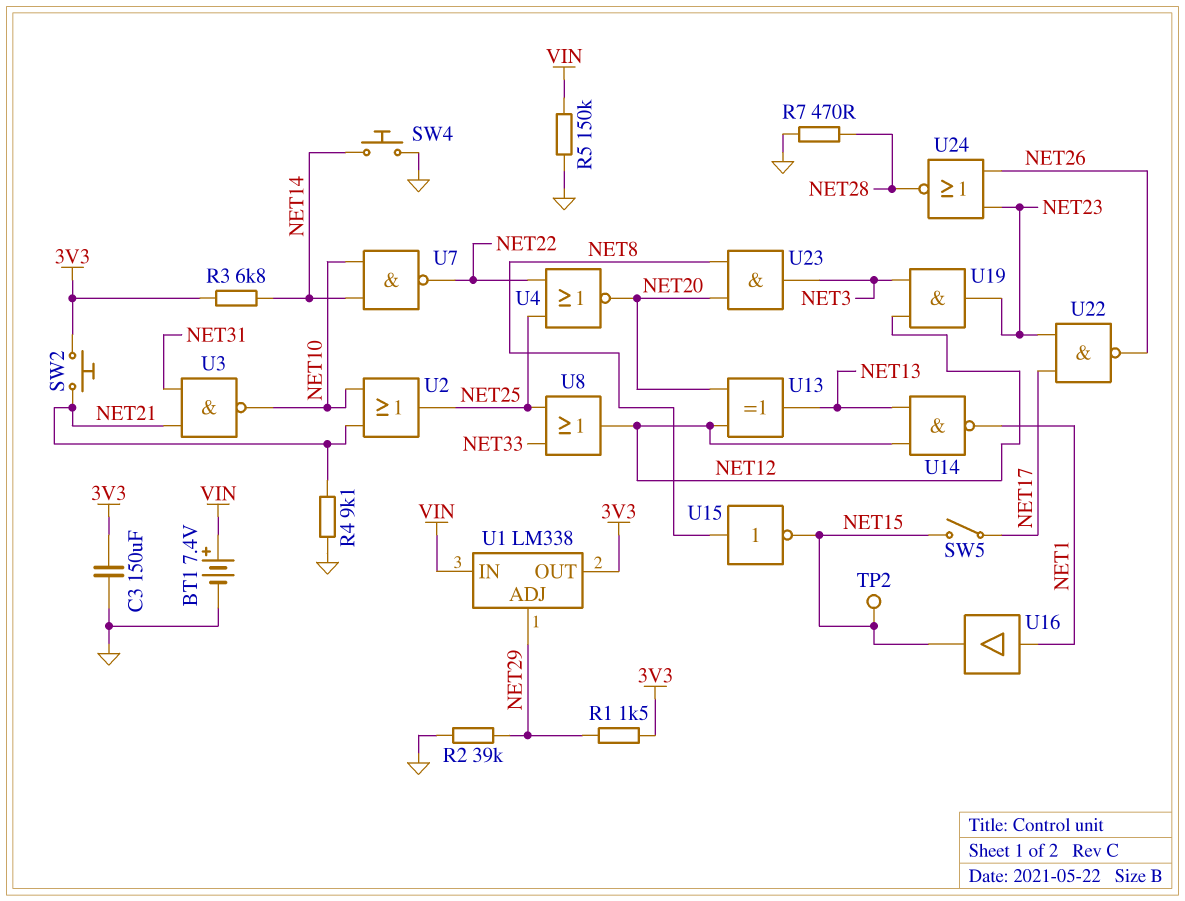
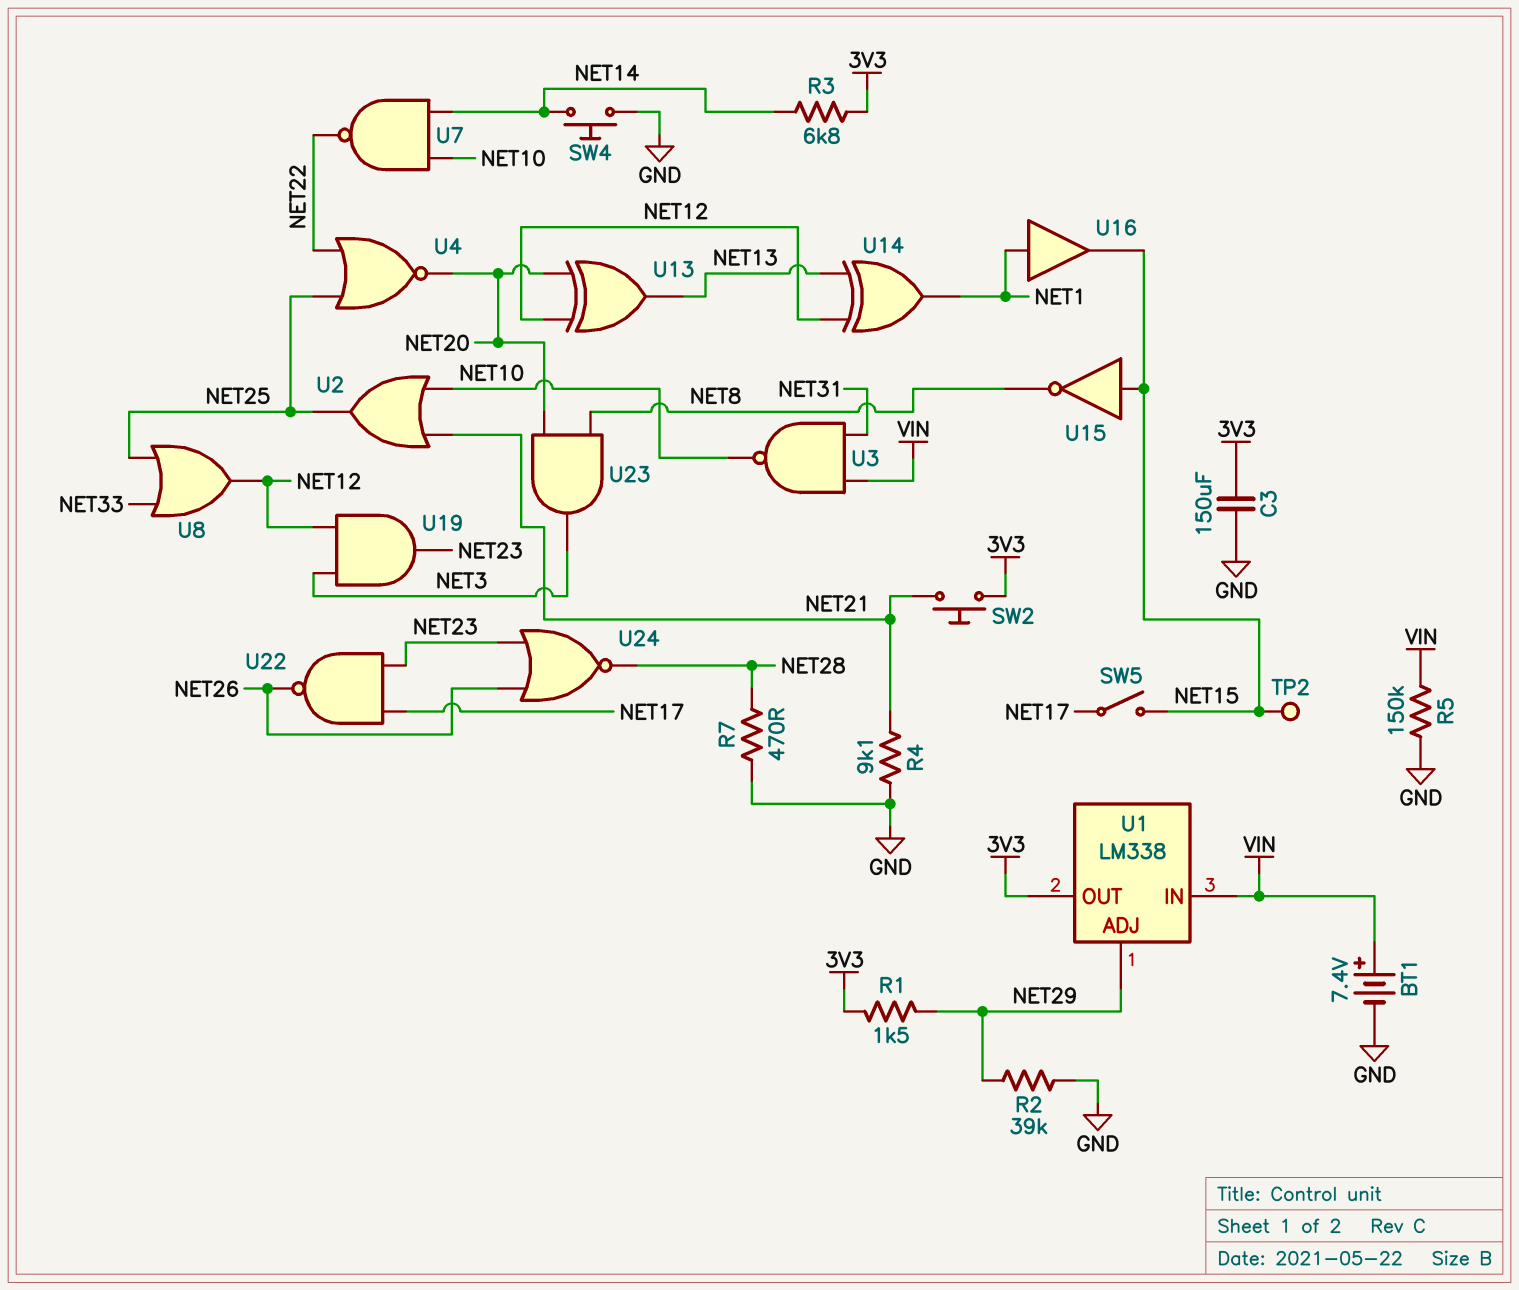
U3: NAND (in NET21, in NET31, out NET10) -> NAND (in NET31, in VIN, out NET10)
U14: NAND (in NET12, in NET13, out NET1) -> XOR (in NET12, in NET13, out NET1)
U15: NOT (in NET8, out NET15) -> NOT (in NET15, out NET8)

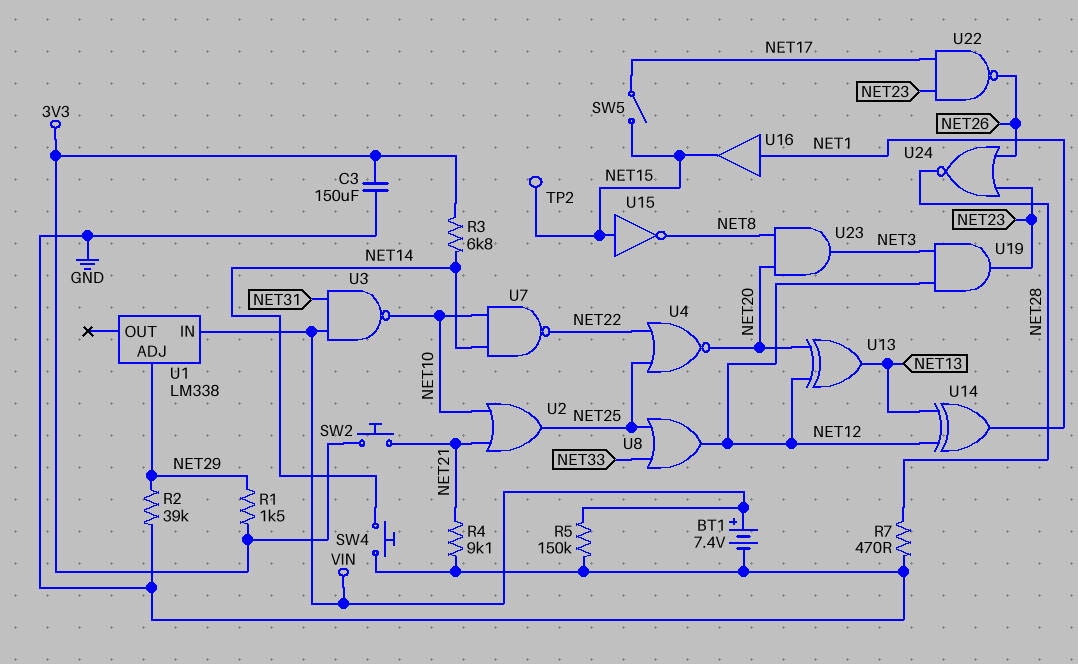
U1 pin OUT: 3V3 -> none

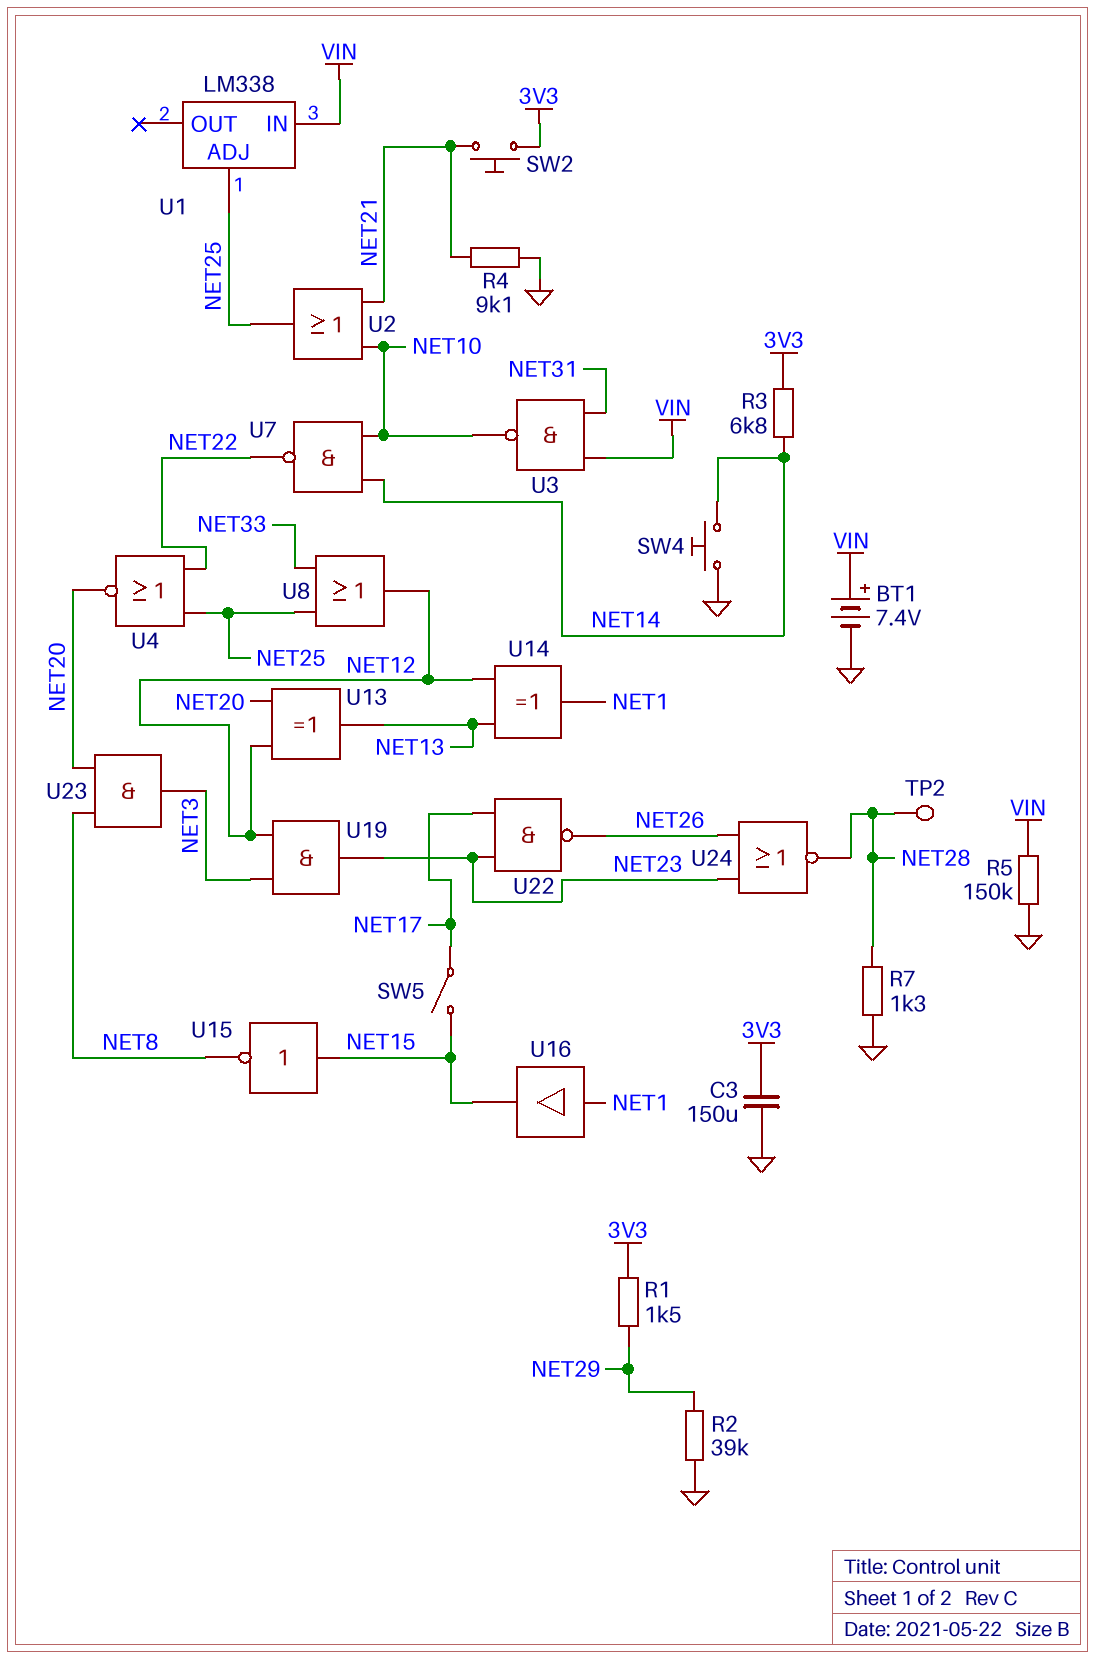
R7: 470 (GND, NET28) -> 1.3k (GND, NET28)
TP2: test point (NET15) -> test point (NET28)
U1 pin ADJ: NET29 -> NET25

